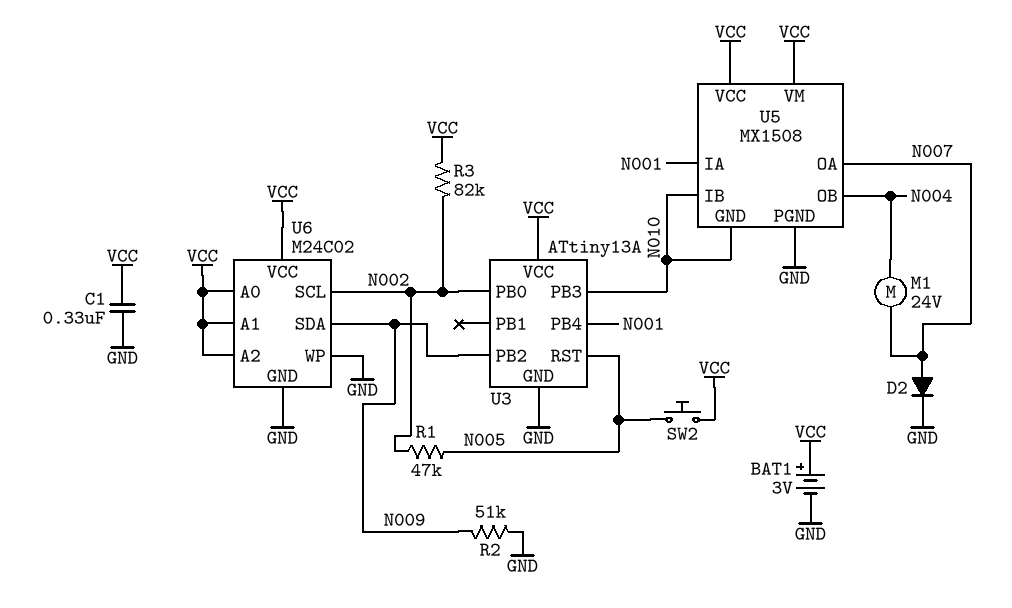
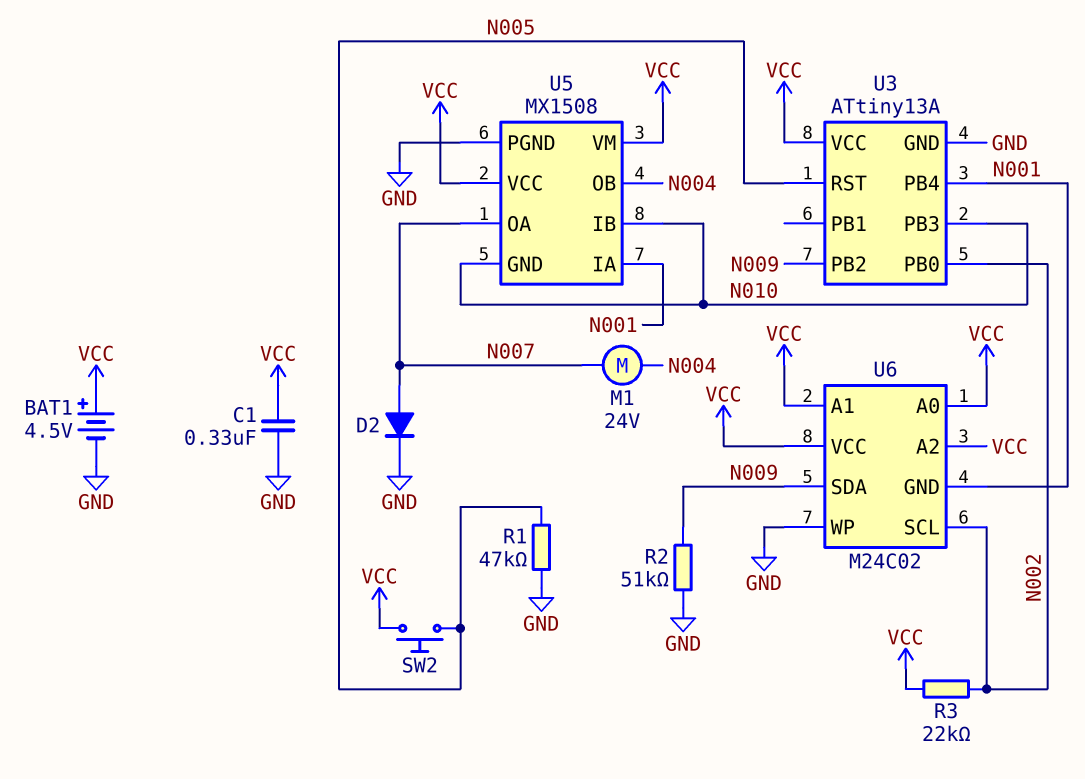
BAT1: 3V (plus VCC, minus GND) -> 4.5V (plus VCC, minus GND)
R1: 47k (N002, N005) -> 47k (GND, N005)
R3: 82k (N002, VCC) -> 22k (N002, VCC)
U6 pin GND: GND -> N001

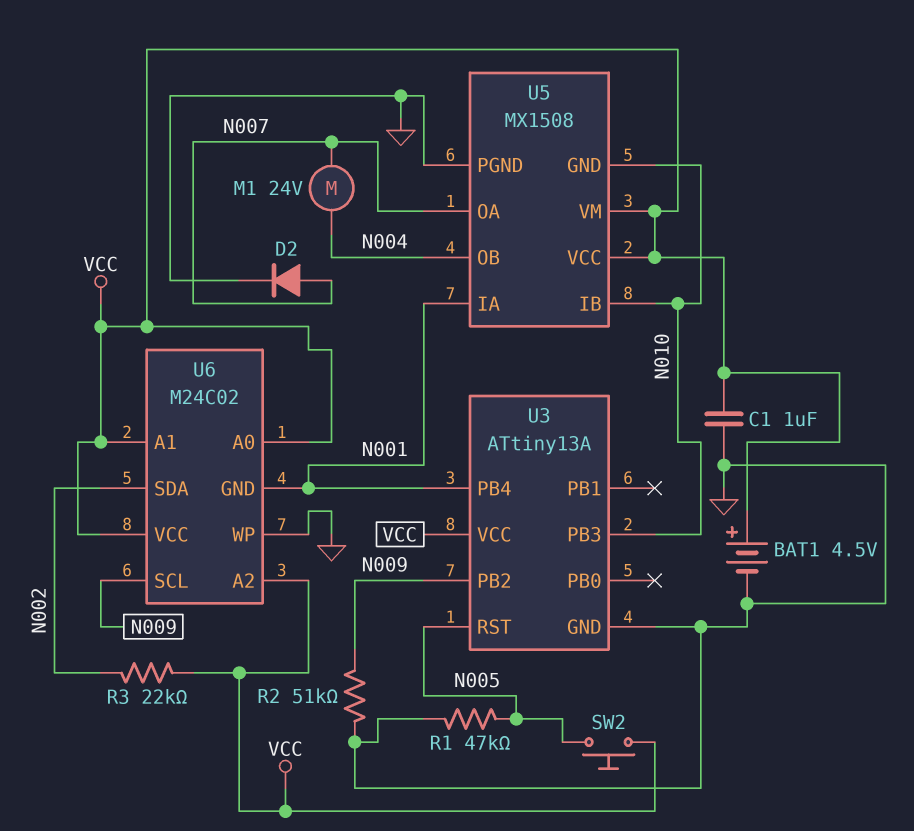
C1: 330nF (GND, VCC) -> 1uF (GND, VCC)
U3 pin PB0: N002 -> none
U6 pin SCL: N002 -> N009
U6 pin SDA: N009 -> N002

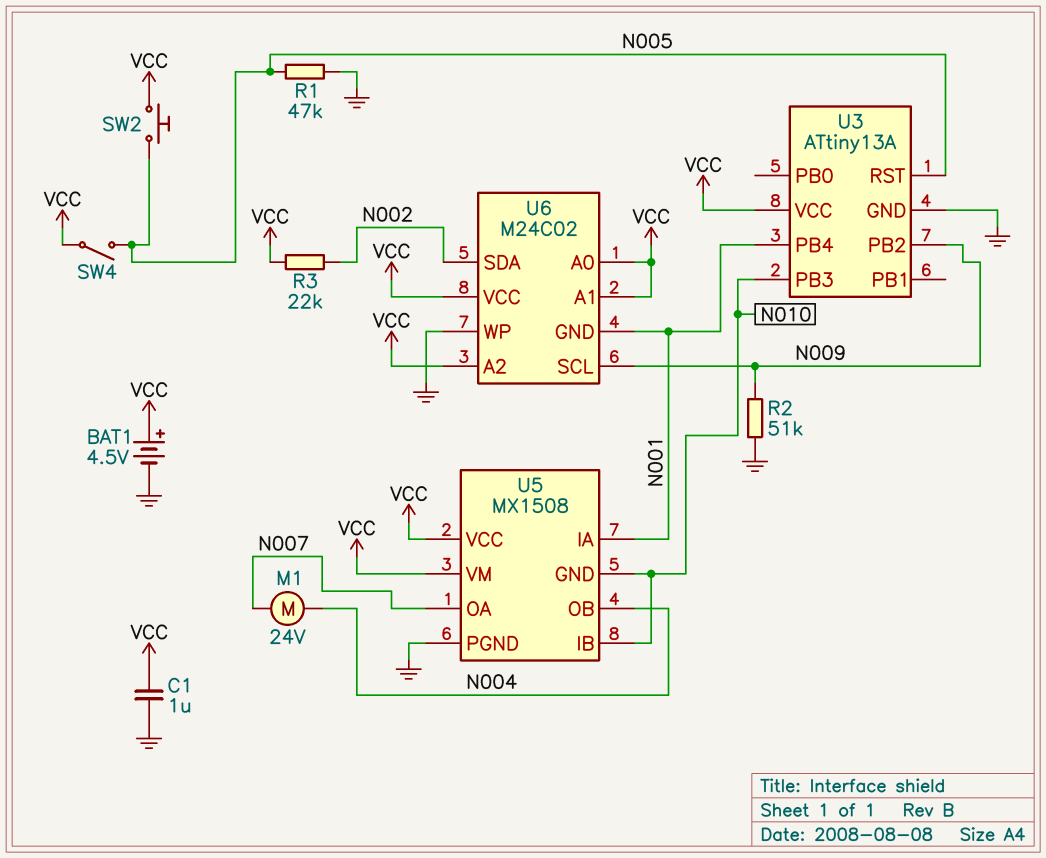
D2: diode (A N007, K GND) -> none
SW4: none -> switch (N005, VCC)

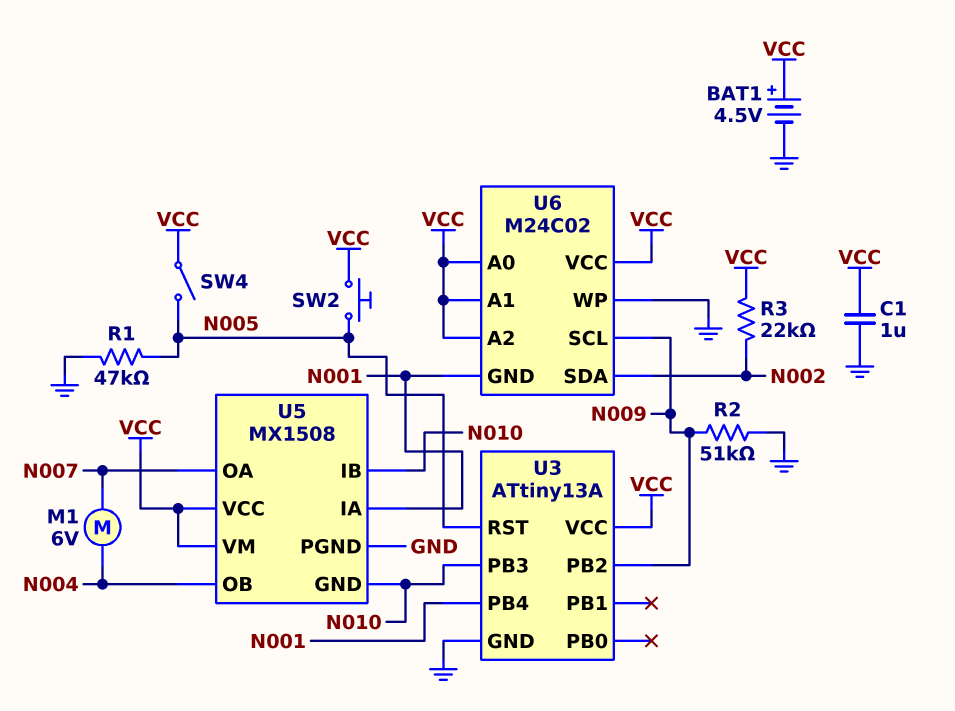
M1: motor 24V (N004, N007) -> motor 6V (N004, N007)

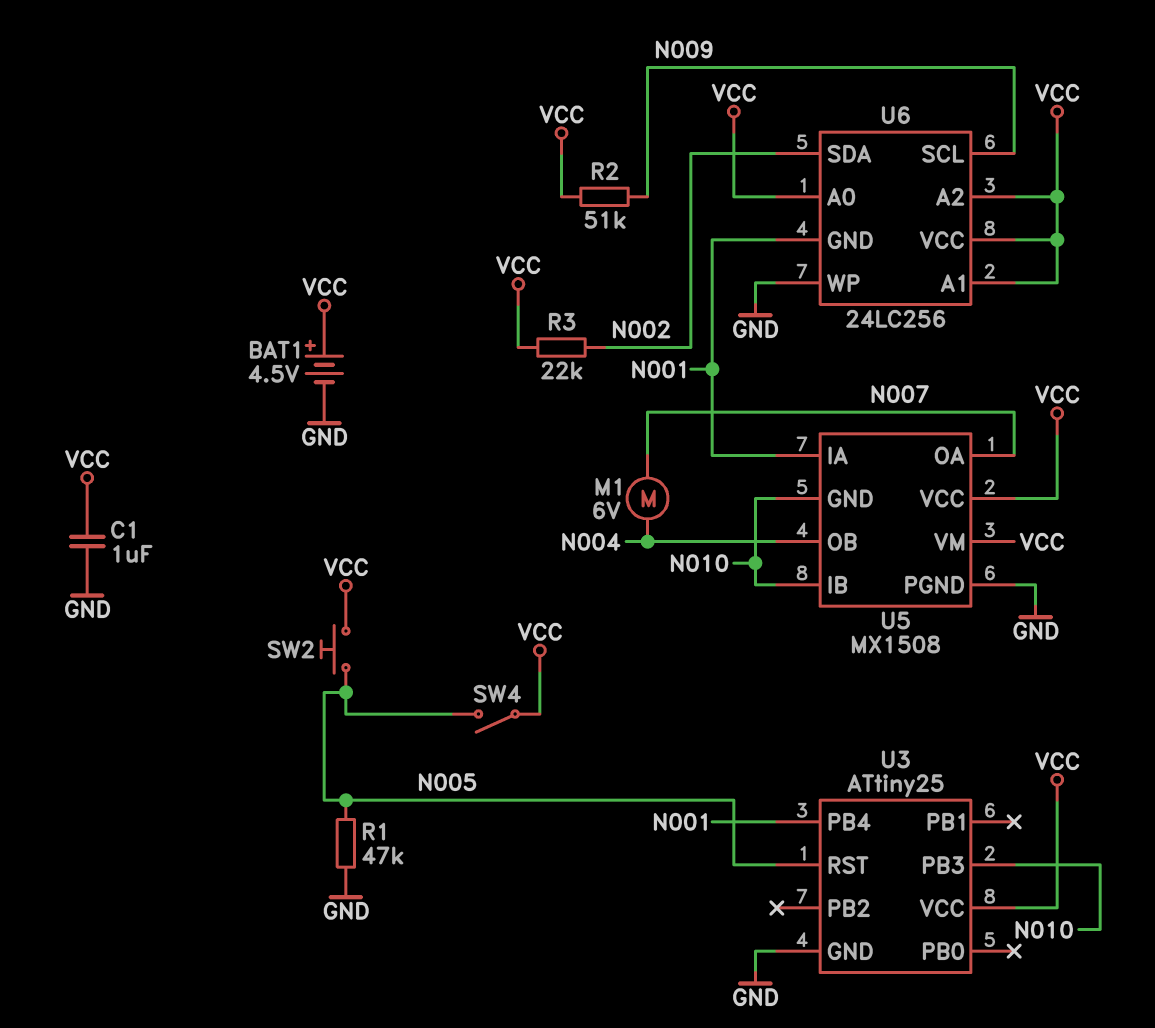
R2: 51k (GND, N009) -> 51k (N009, VCC)
U3: ATtiny13A -> ATtiny25
U3 pin PB2: N009 -> none
U6: M24C02 -> 24LC256

